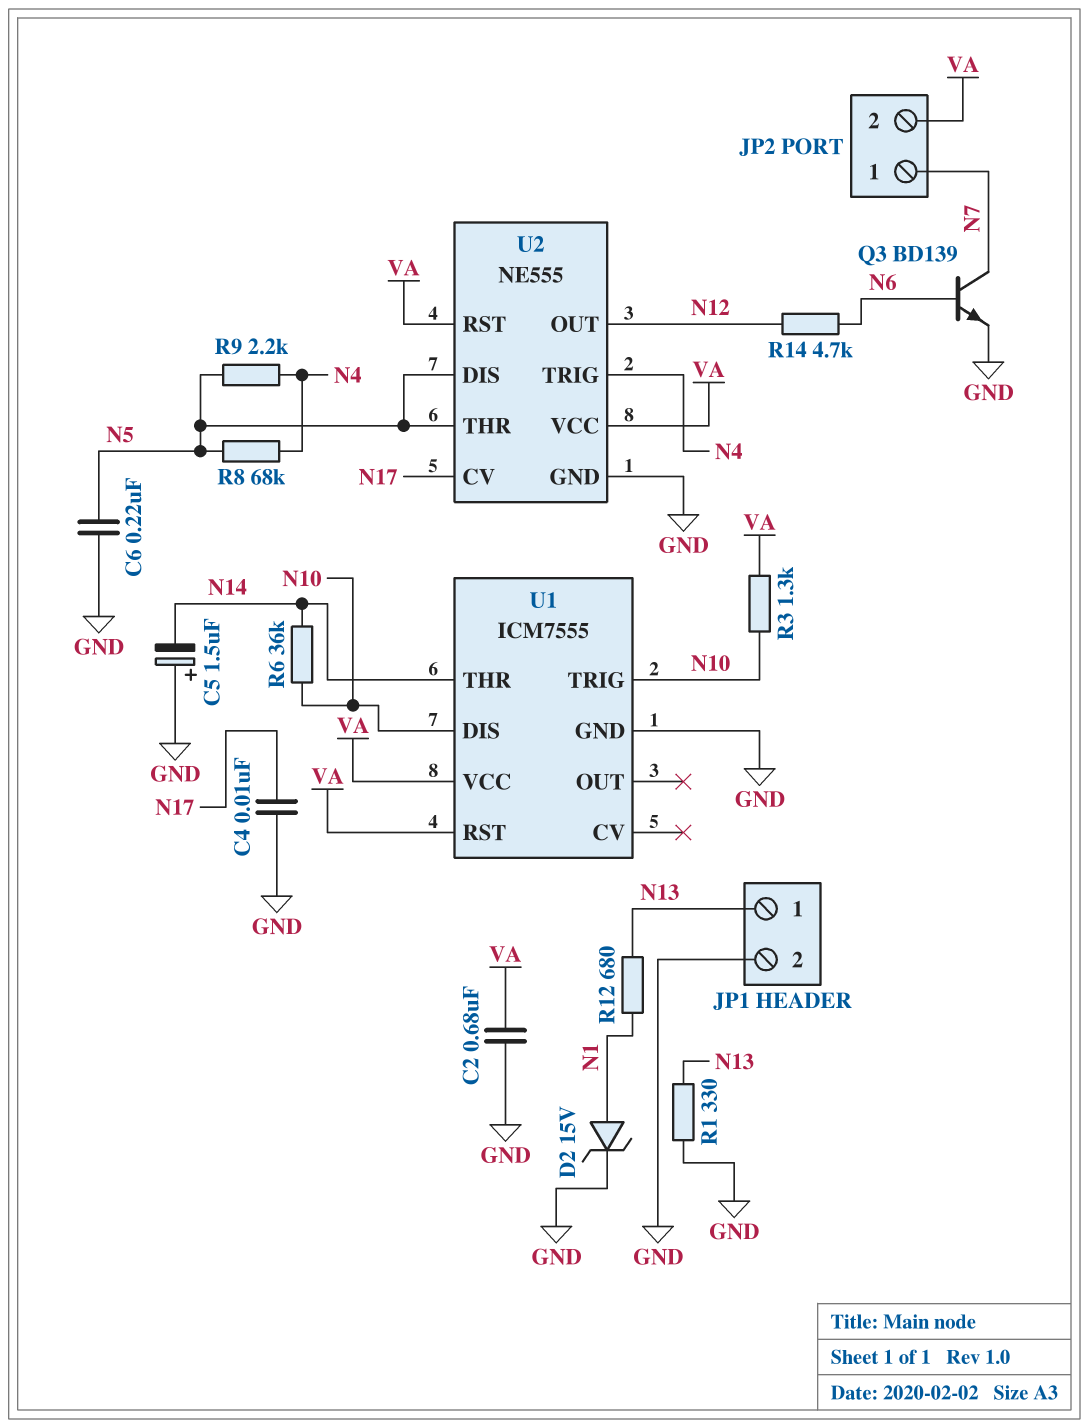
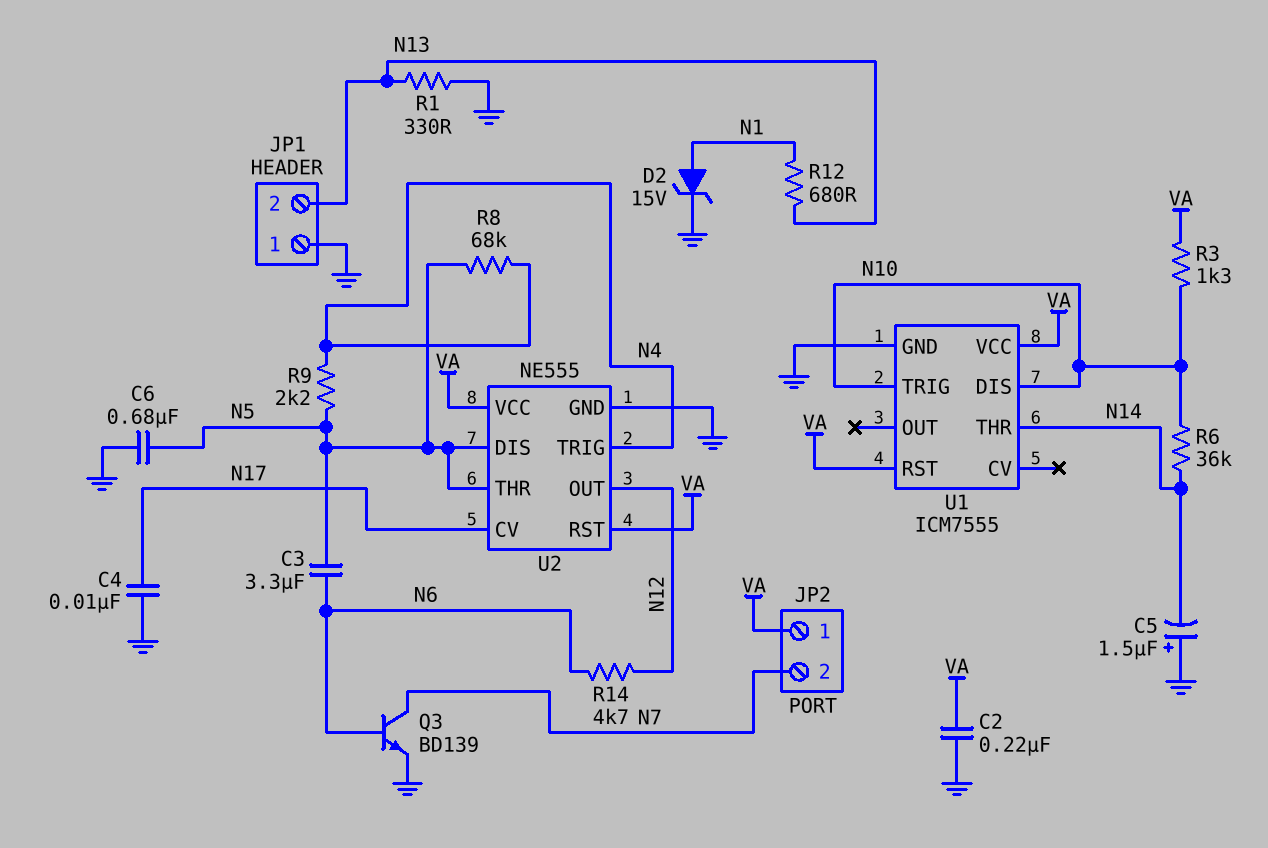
C2: 680nF (GND, VA) -> 220nF (GND, VA)
C3: none -> 3.3uF (N5, N6)
C6: 220nF (GND, N5) -> 680nF (GND, N5)
JP1 pin 1: N13 -> GND
JP1 pin 2: GND -> N13
JP2 pin 1: N7 -> VA
JP2 pin 2: VA -> N7

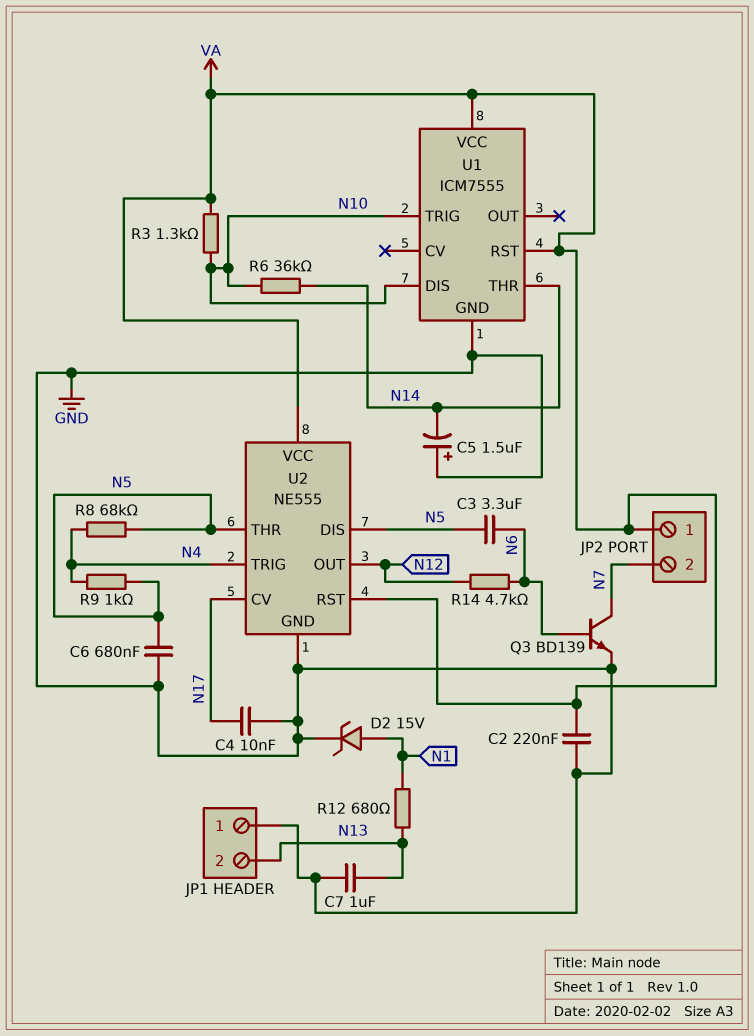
C7: none -> 1uF (GND, N13)
R1: 330 (GND, N13) -> none
R9: 2.2k (N4, N5) -> 1k (N4, N5)

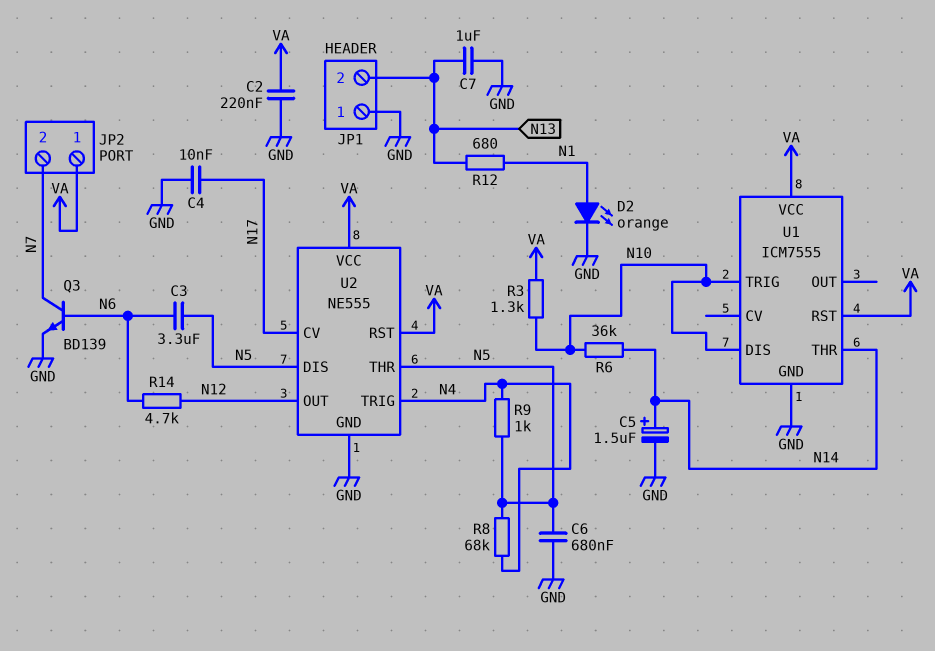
C5: 1.5uF (plus GND, minus N14) -> 1.5uF (plus N14, minus GND)
D2: zener 15V (A N1, K GND) -> LED orange (A N1, K GND)

